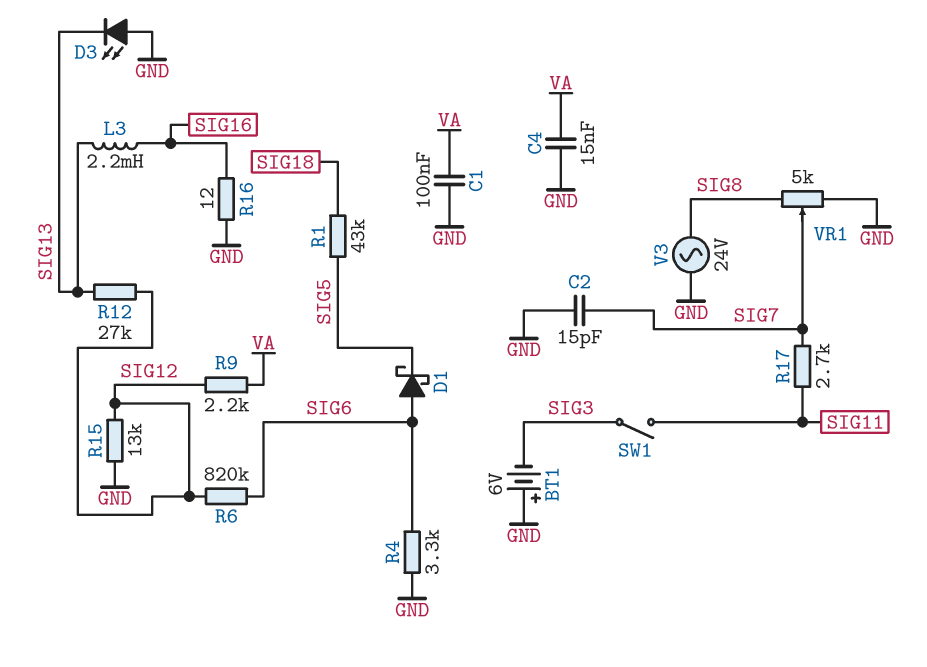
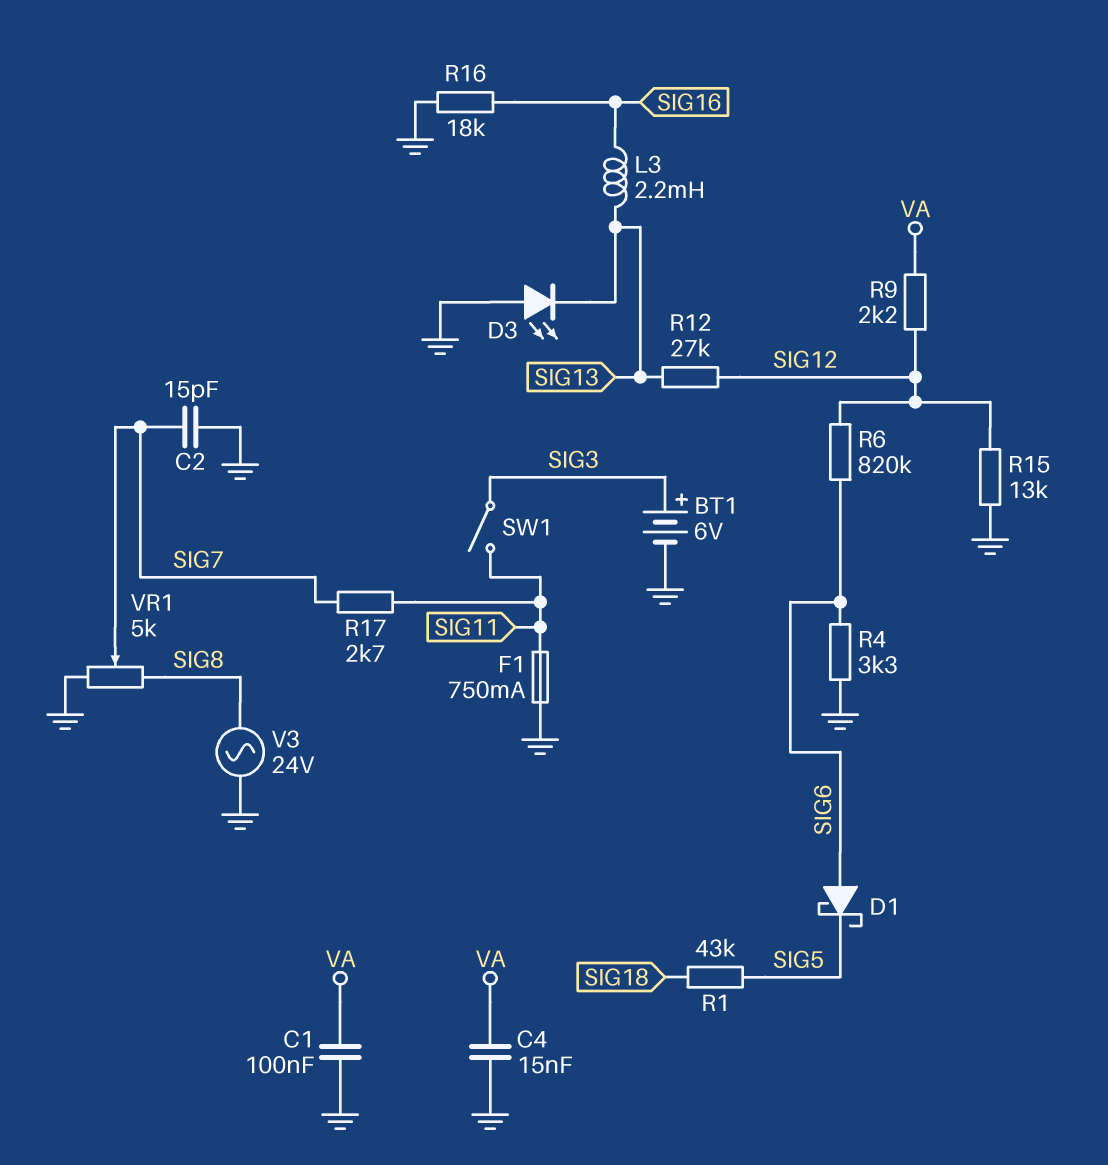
BT1: 6V (plus GND, minus SIG3) -> 6V (plus SIG3, minus GND)
F1: none -> 750mA (GND, SIG11)
R16: 12 (GND, SIG16) -> 18k (GND, SIG16)

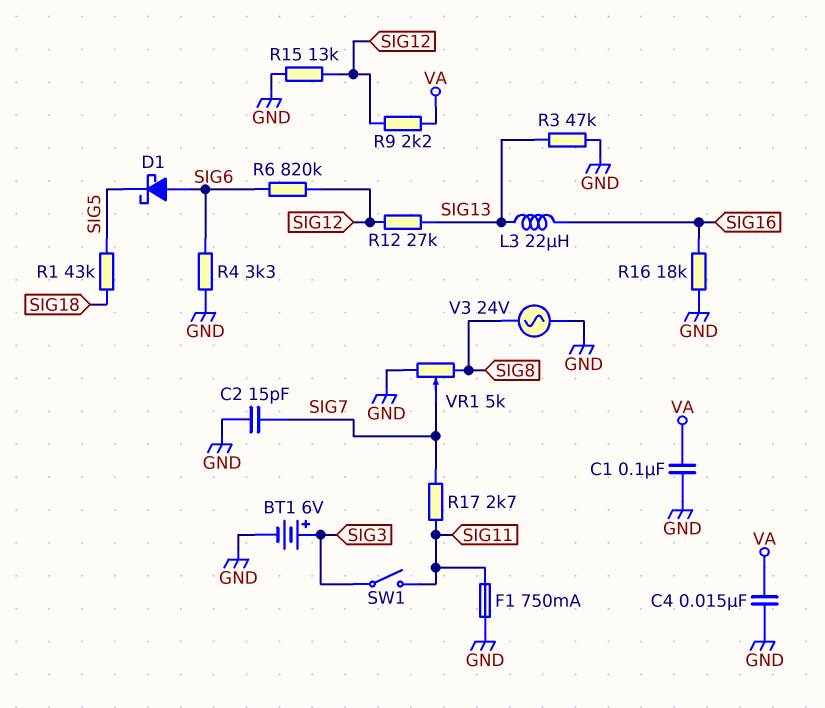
D3: LED (A GND, K SIG13) -> none
L3: 2.2mH (SIG13, SIG16) -> 22uH (SIG13, SIG16)
R3: none -> 47k (GND, SIG13)

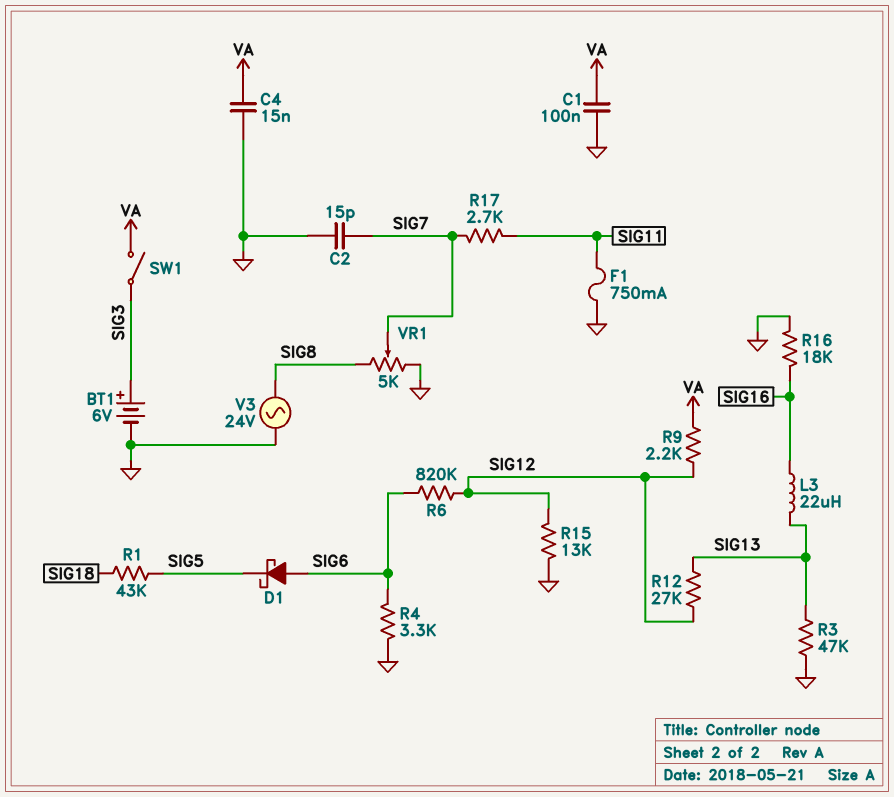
SW1: switch (SIG3, SIG11) -> switch (SIG3, VA)

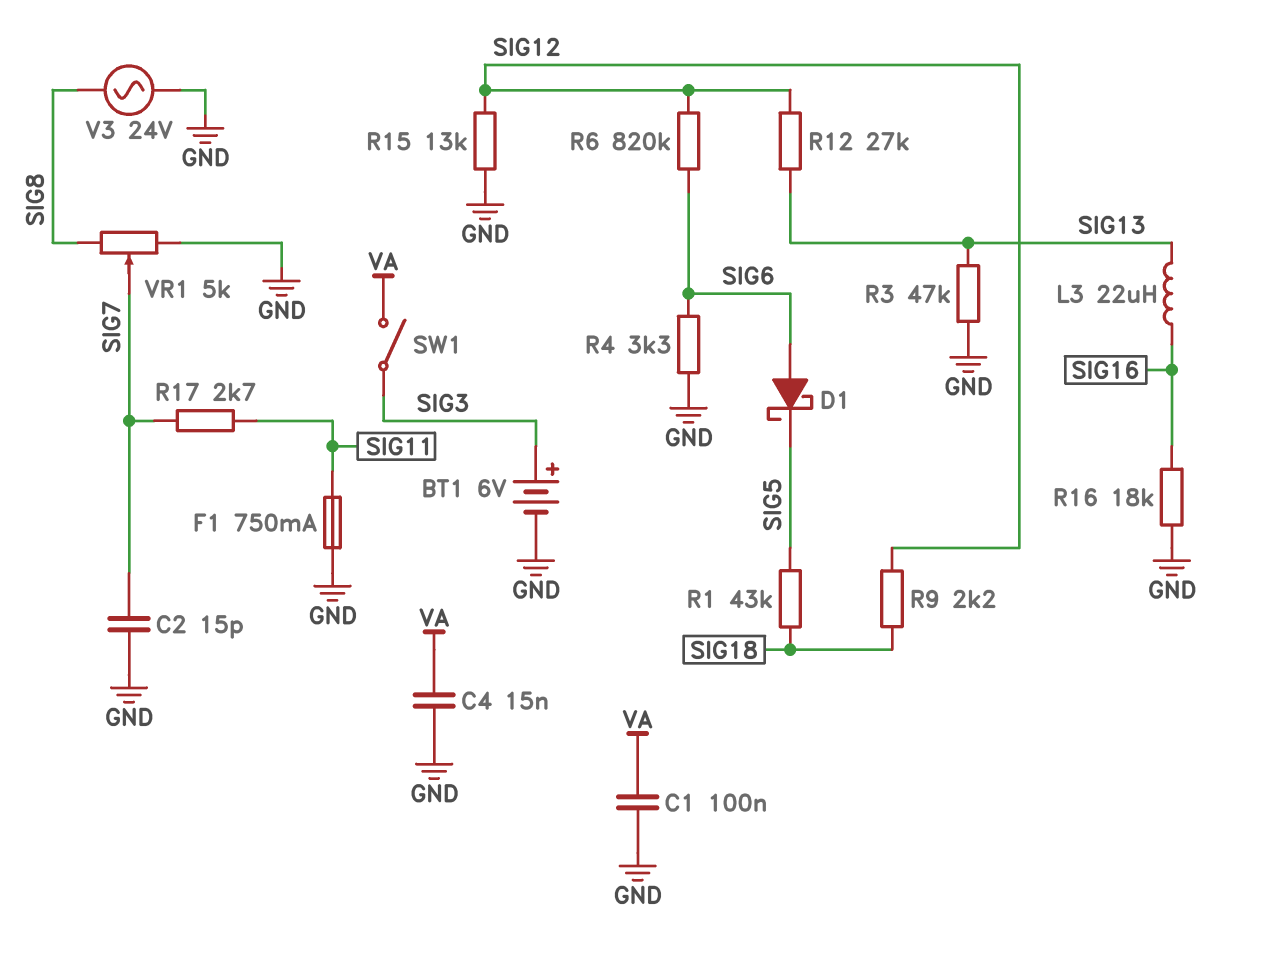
R9: 2.2k (SIG12, VA) -> 2.2k (SIG12, SIG18)

